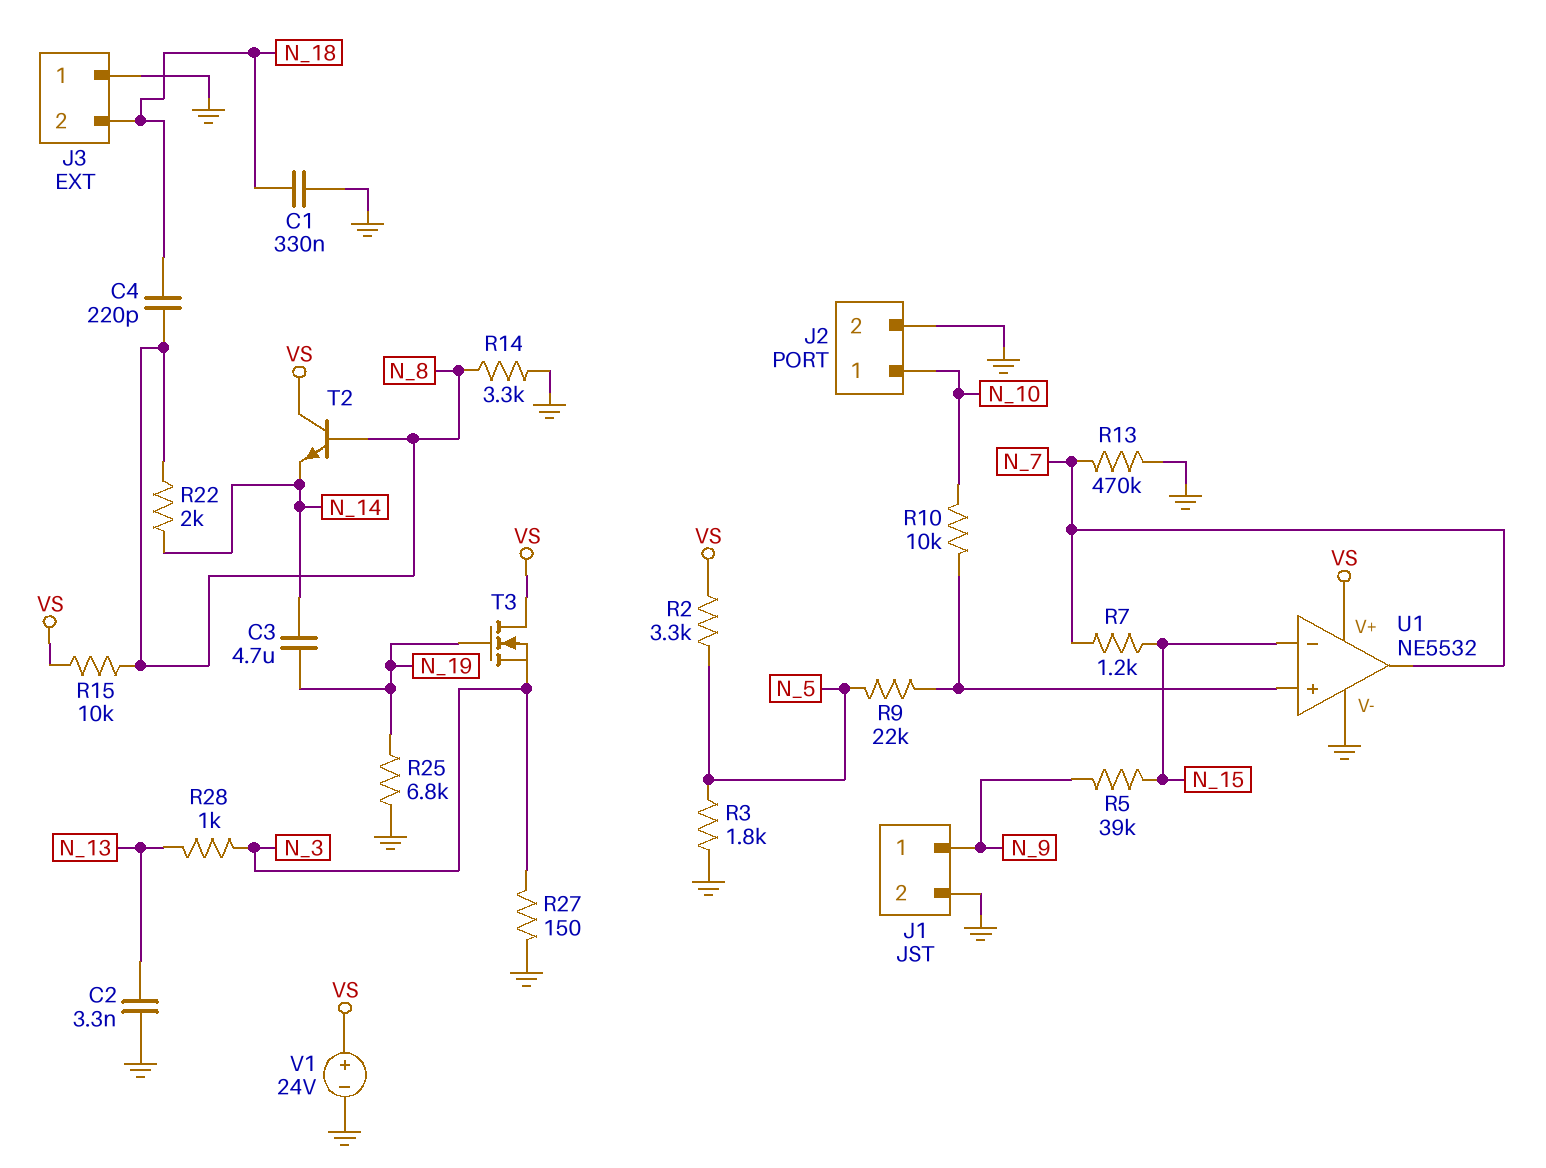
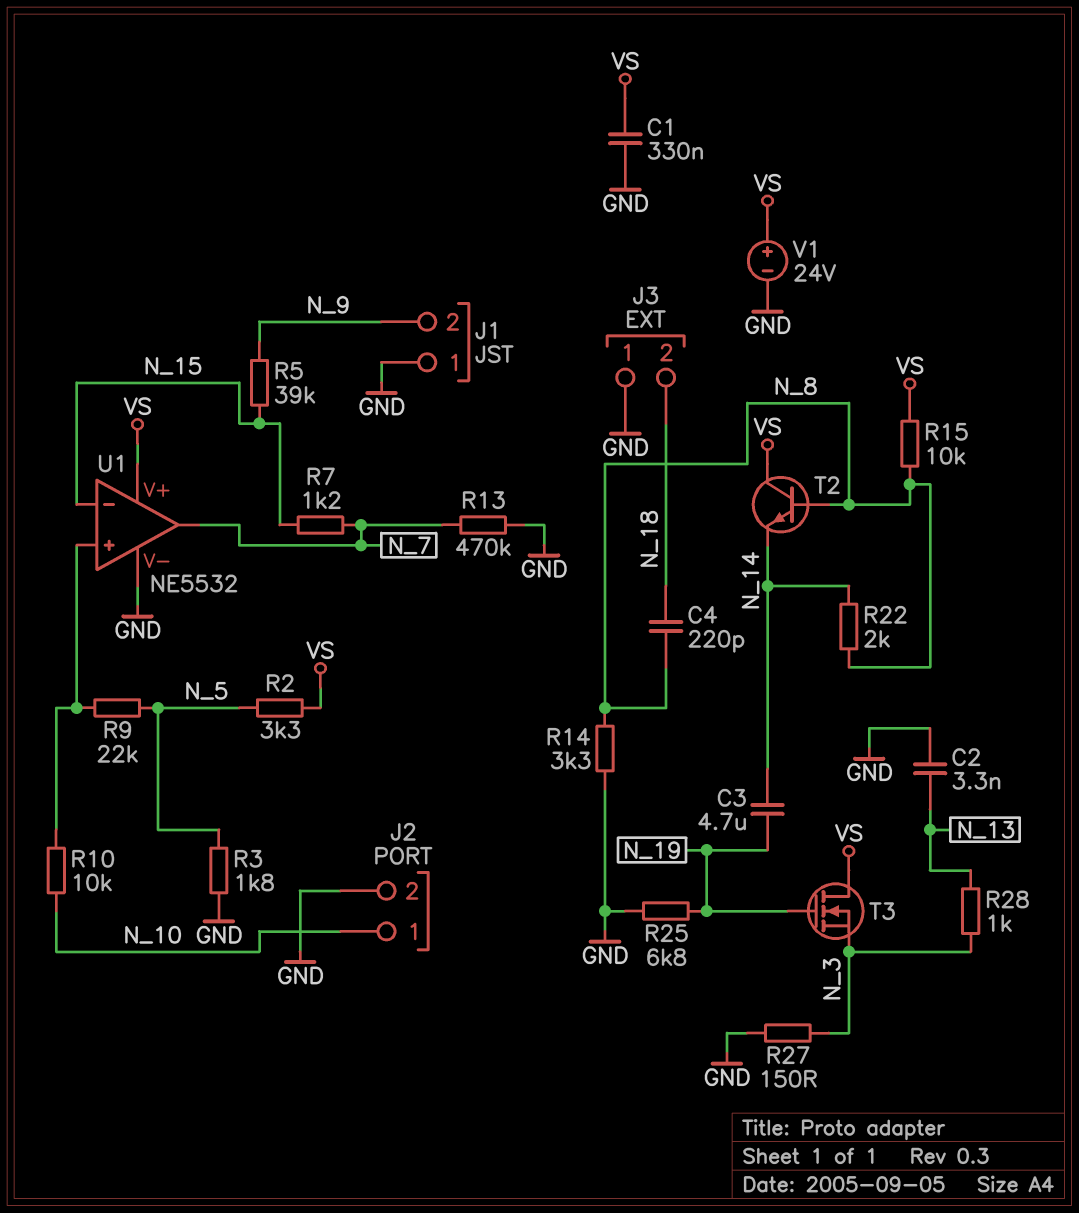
C1: 330nF (GND, N_18) -> 330nF (GND, VS)
J1 pin 1: N_9 -> GND
J1 pin 2: GND -> N_9

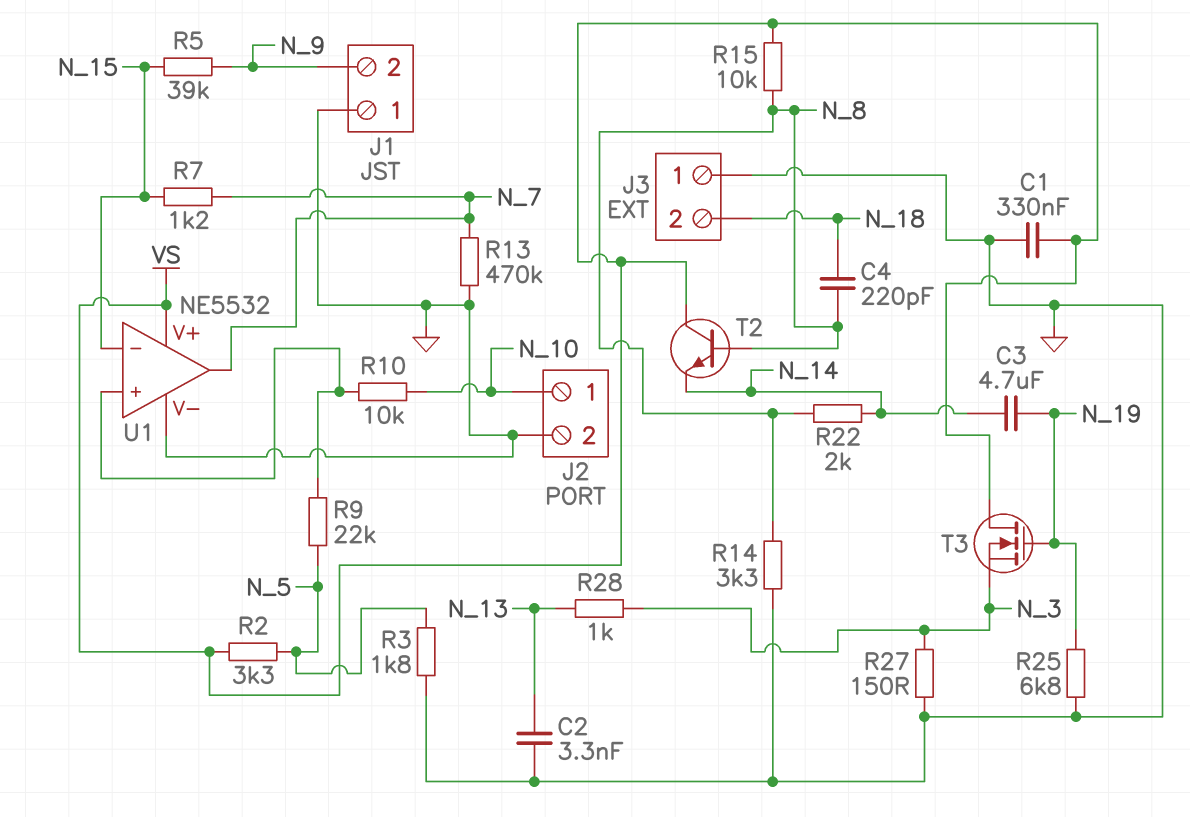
V1: 24V (plus VS, minus GND) -> none

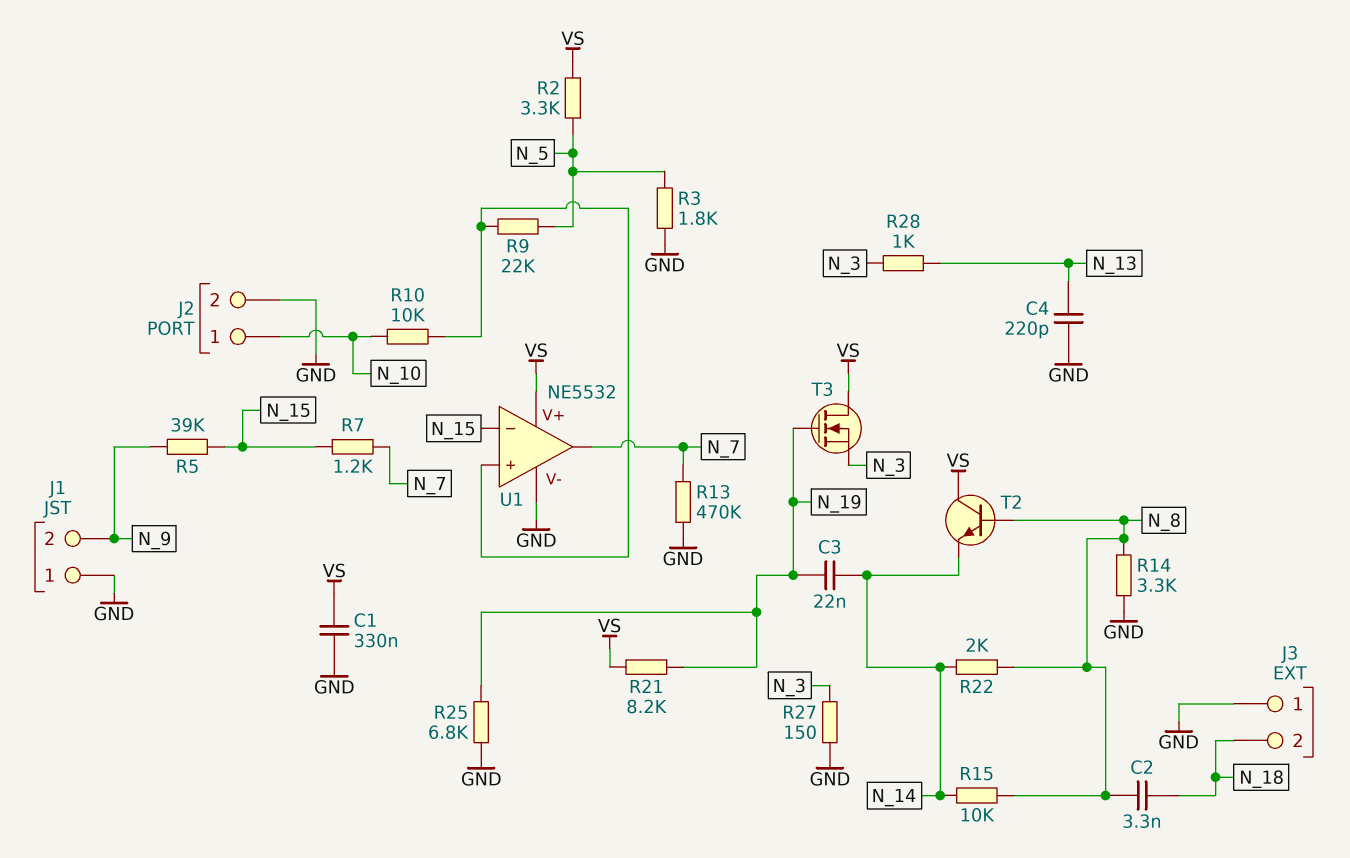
C2: 3.3nF (GND, N_13) -> 3.3nF (N_8, N_18)
C3: 4.7uF (N_14, N_19) -> 22nF (N_14, N_19)
C4: 220pF (N_8, N_18) -> 220pF (GND, N_13)
R15: 10k (N_8, VS) -> 10k (N_8, N_14)
R21: none -> 8.2k (N_19, VS)

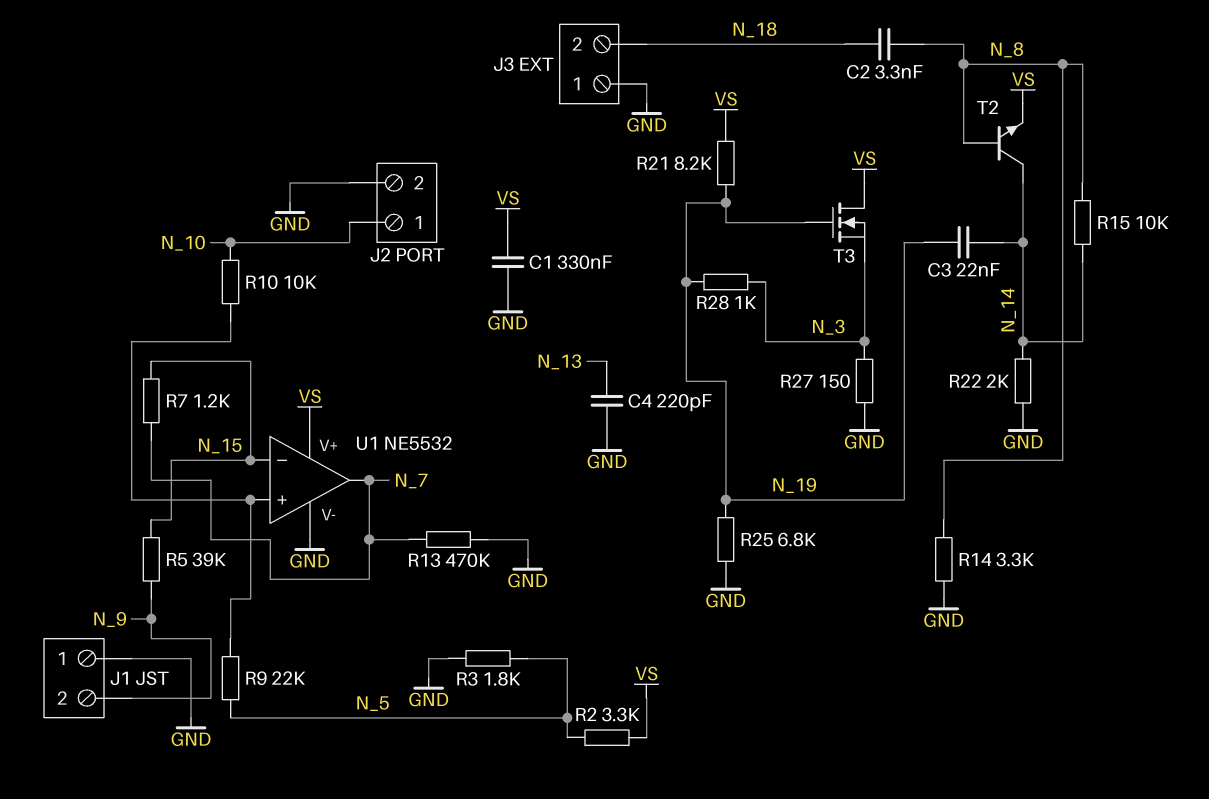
R22: 2k (N_8, N_14) -> 2k (GND, N_14)
R28: 1k (N_3, N_13) -> 1k (N_3, N_19)
T2: NPN (B N_8, C VS, E N_14) -> NPN (B N_8, C N_14, E VS)

